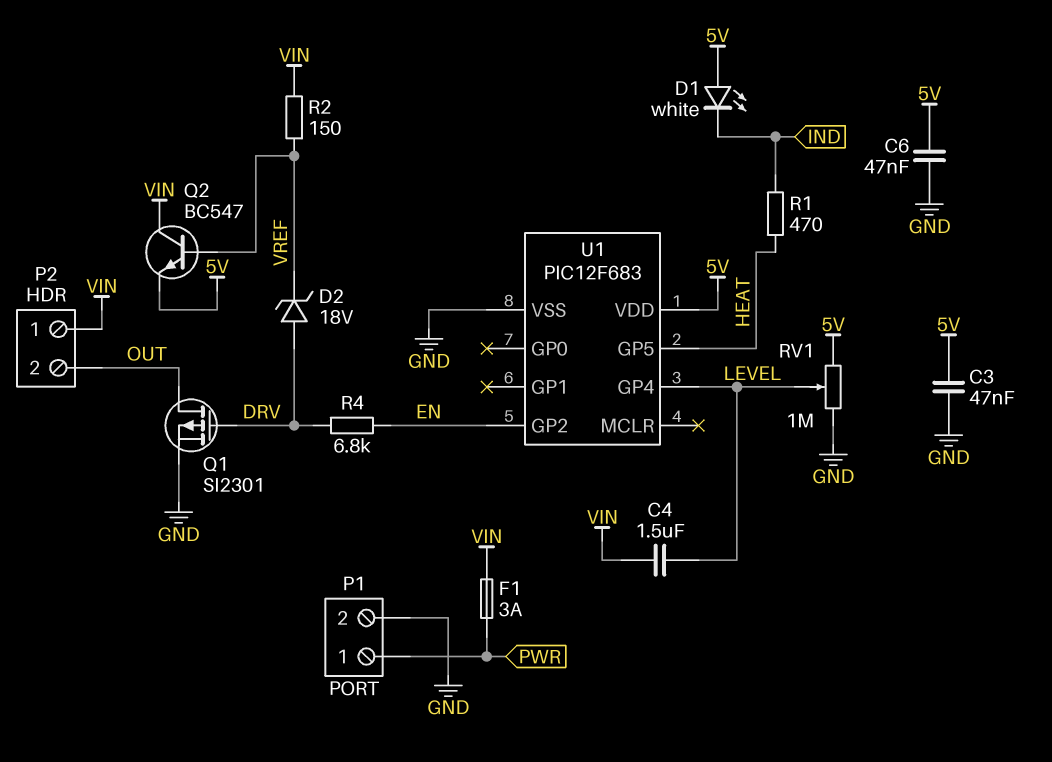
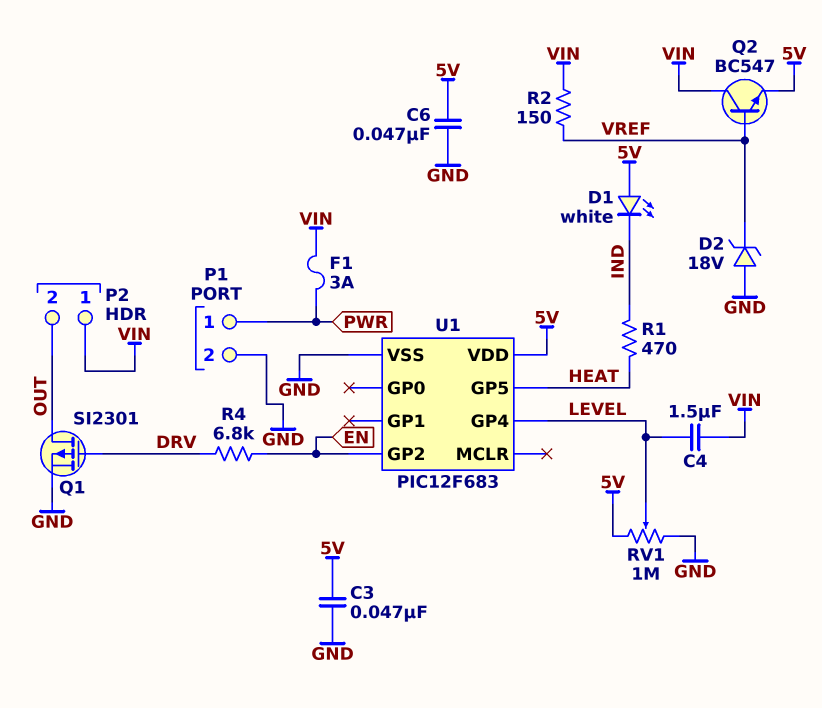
D2: zener 18V (A DRV, K VREF) -> zener 18V (A GND, K VREF)

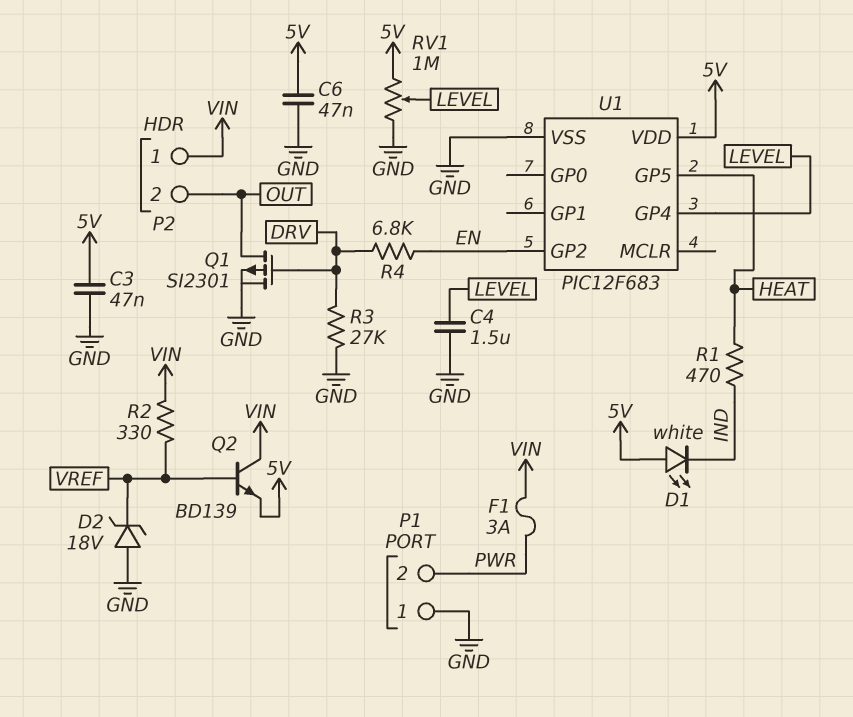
C4: 1.5uF (LEVEL, VIN) -> 1.5uF (GND, LEVEL)
P1 pin 1: PWR -> GND
P1 pin 2: GND -> PWR
Q2: NPN BC547 (B VREF, C VIN, E 5V) -> NPN BD139 (B VREF, C VIN, E 5V)
R2: 150 (VIN, VREF) -> 330 (VIN, VREF)
R3: none -> 27k (DRV, GND)

